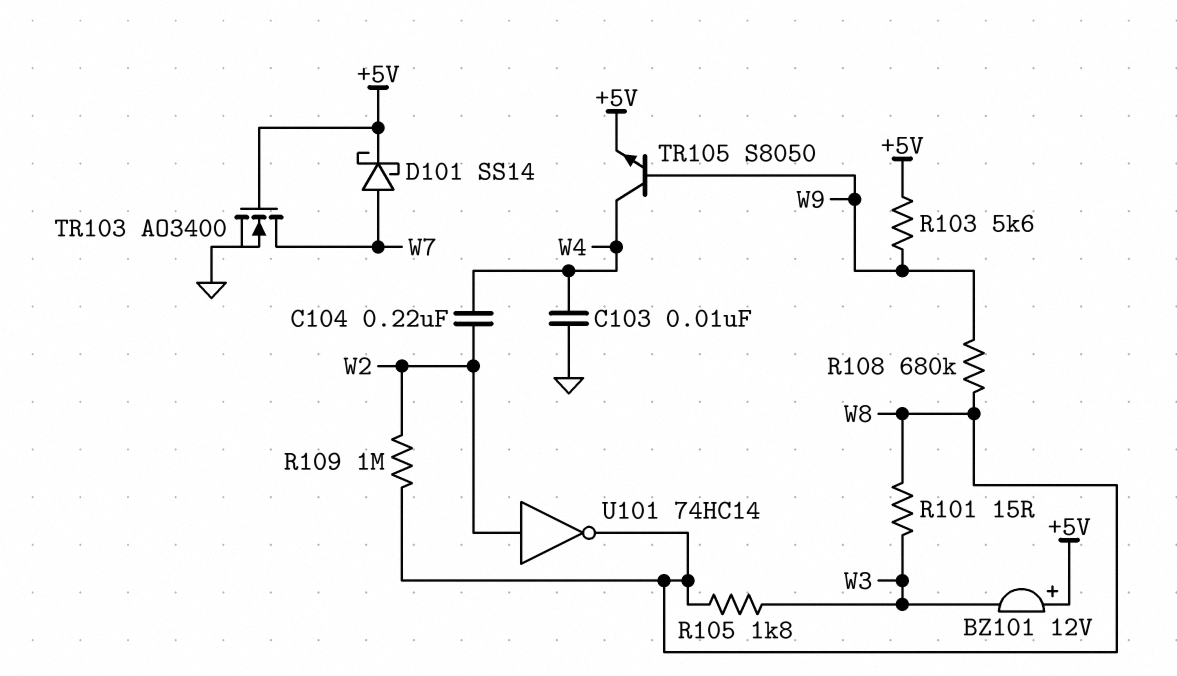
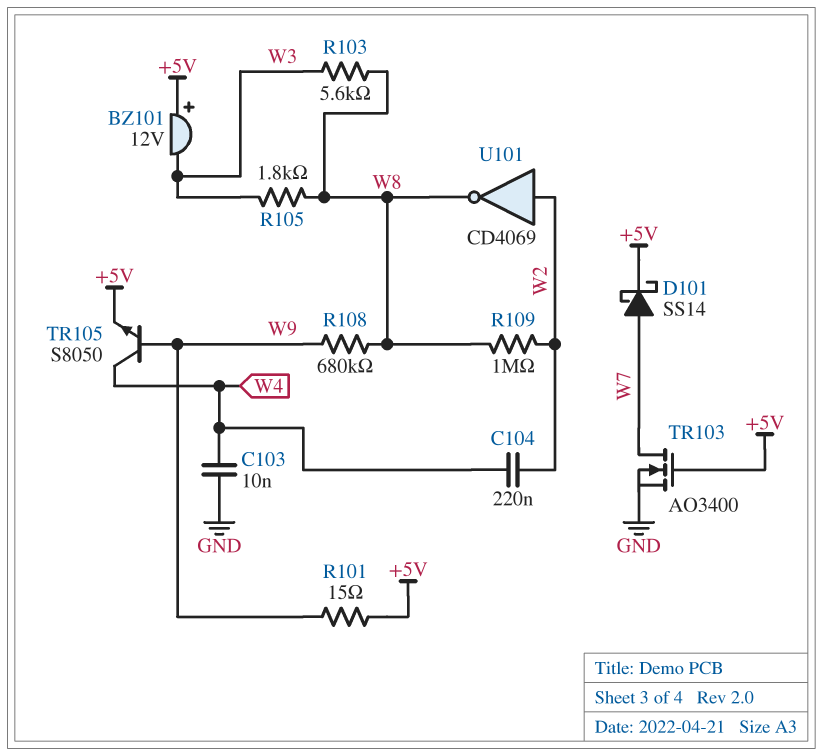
R101: 15 (W3, W8) -> 15 (+5V, W9)
R103: 5.6k (+5V, W9) -> 5.6k (W3, W8)
U101: NOT 74HC14 (in W2, out W8) -> NOT CD4069 (in W2, out W8)

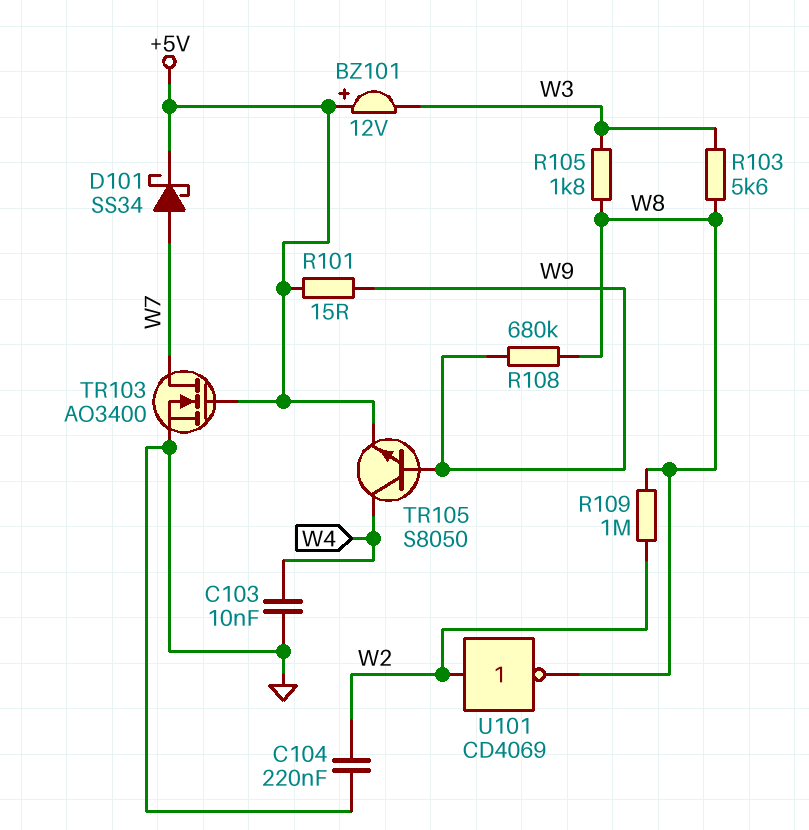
C104: 220nF (W2, W4) -> 220nF (GND, W2)
D101: schottky SS14 (A W7, K +5V) -> schottky SS34 (A W7, K +5V)

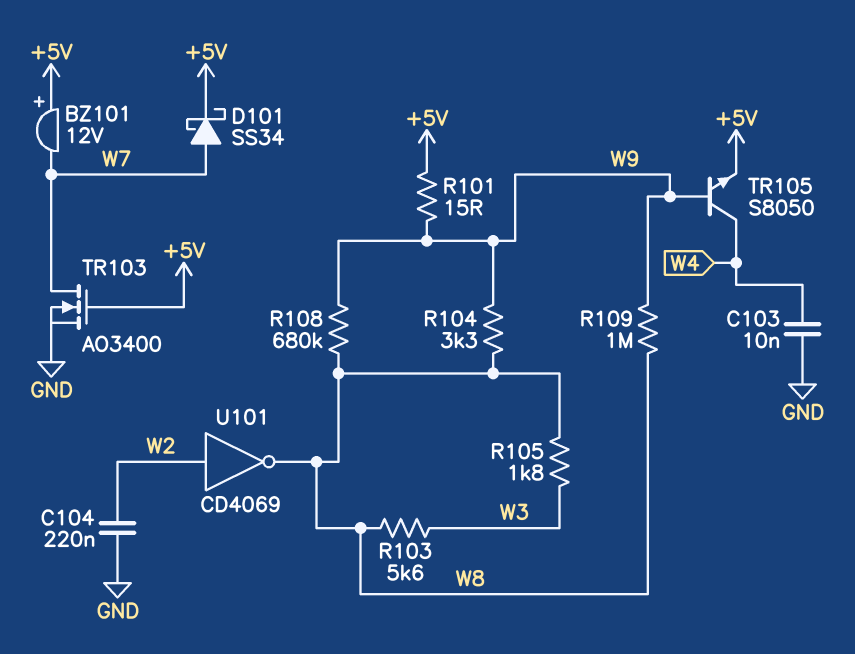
BZ101: buzzer 12V (plus +5V, minus W3) -> buzzer 12V (plus +5V, minus W7)
R104: none -> 3.3k (W8, W9)
R109: 1M (W2, W8) -> 1M (W8, W9)

